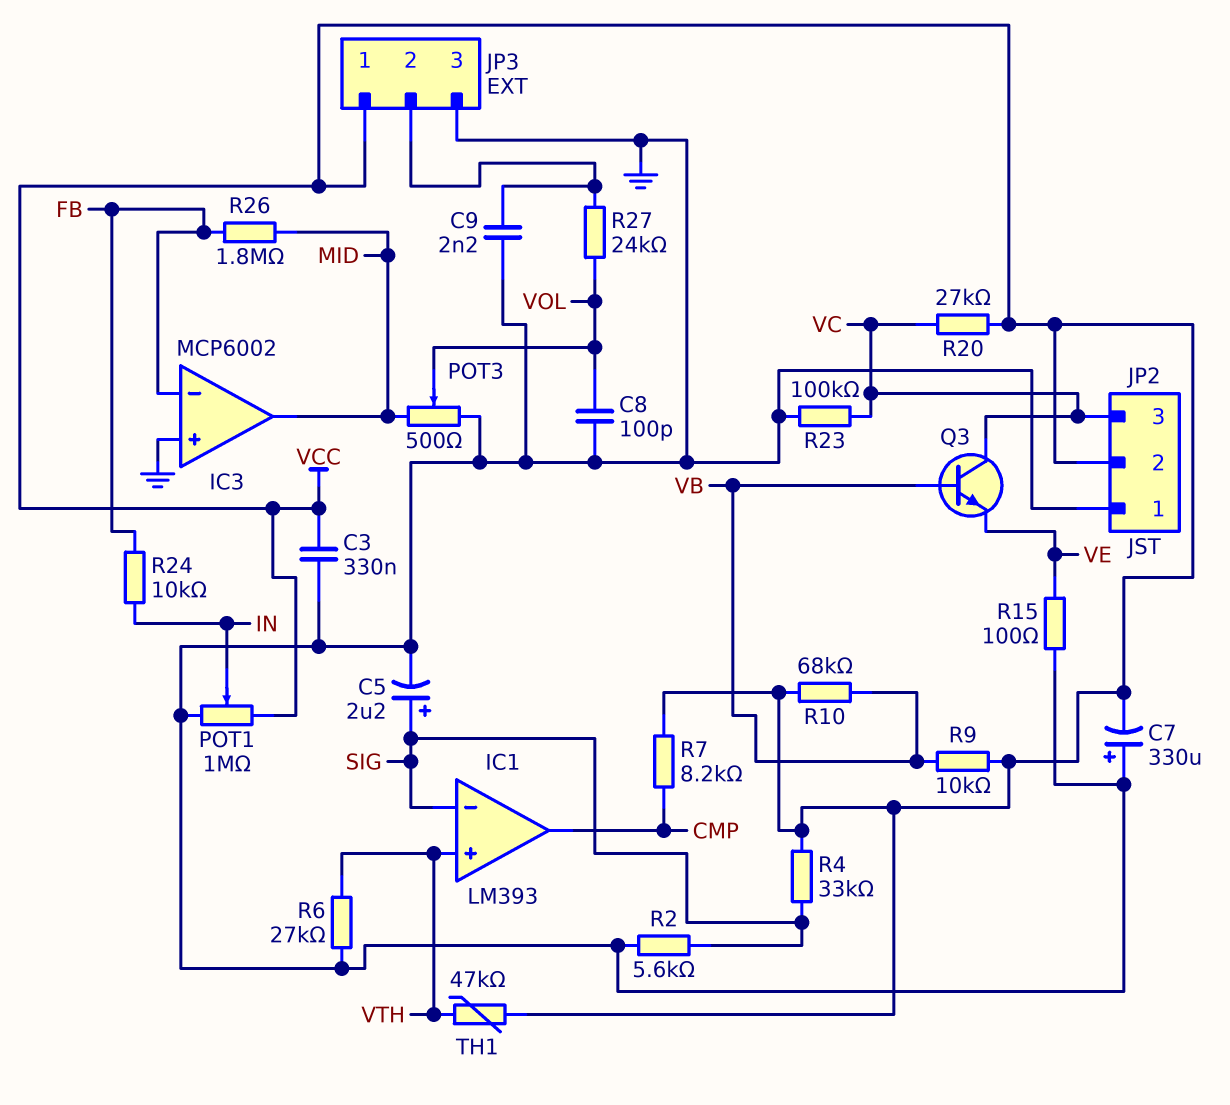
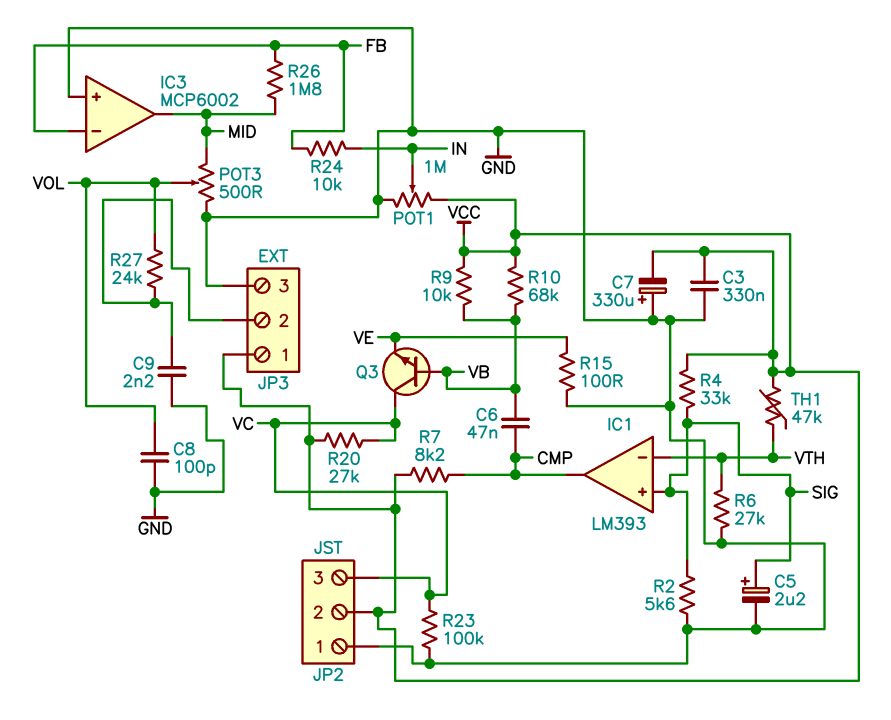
C6: none -> 47nF (CMP, VB)
IC1 pin in+: VTH -> SIG
IC1 pin in-: SIG -> VTH

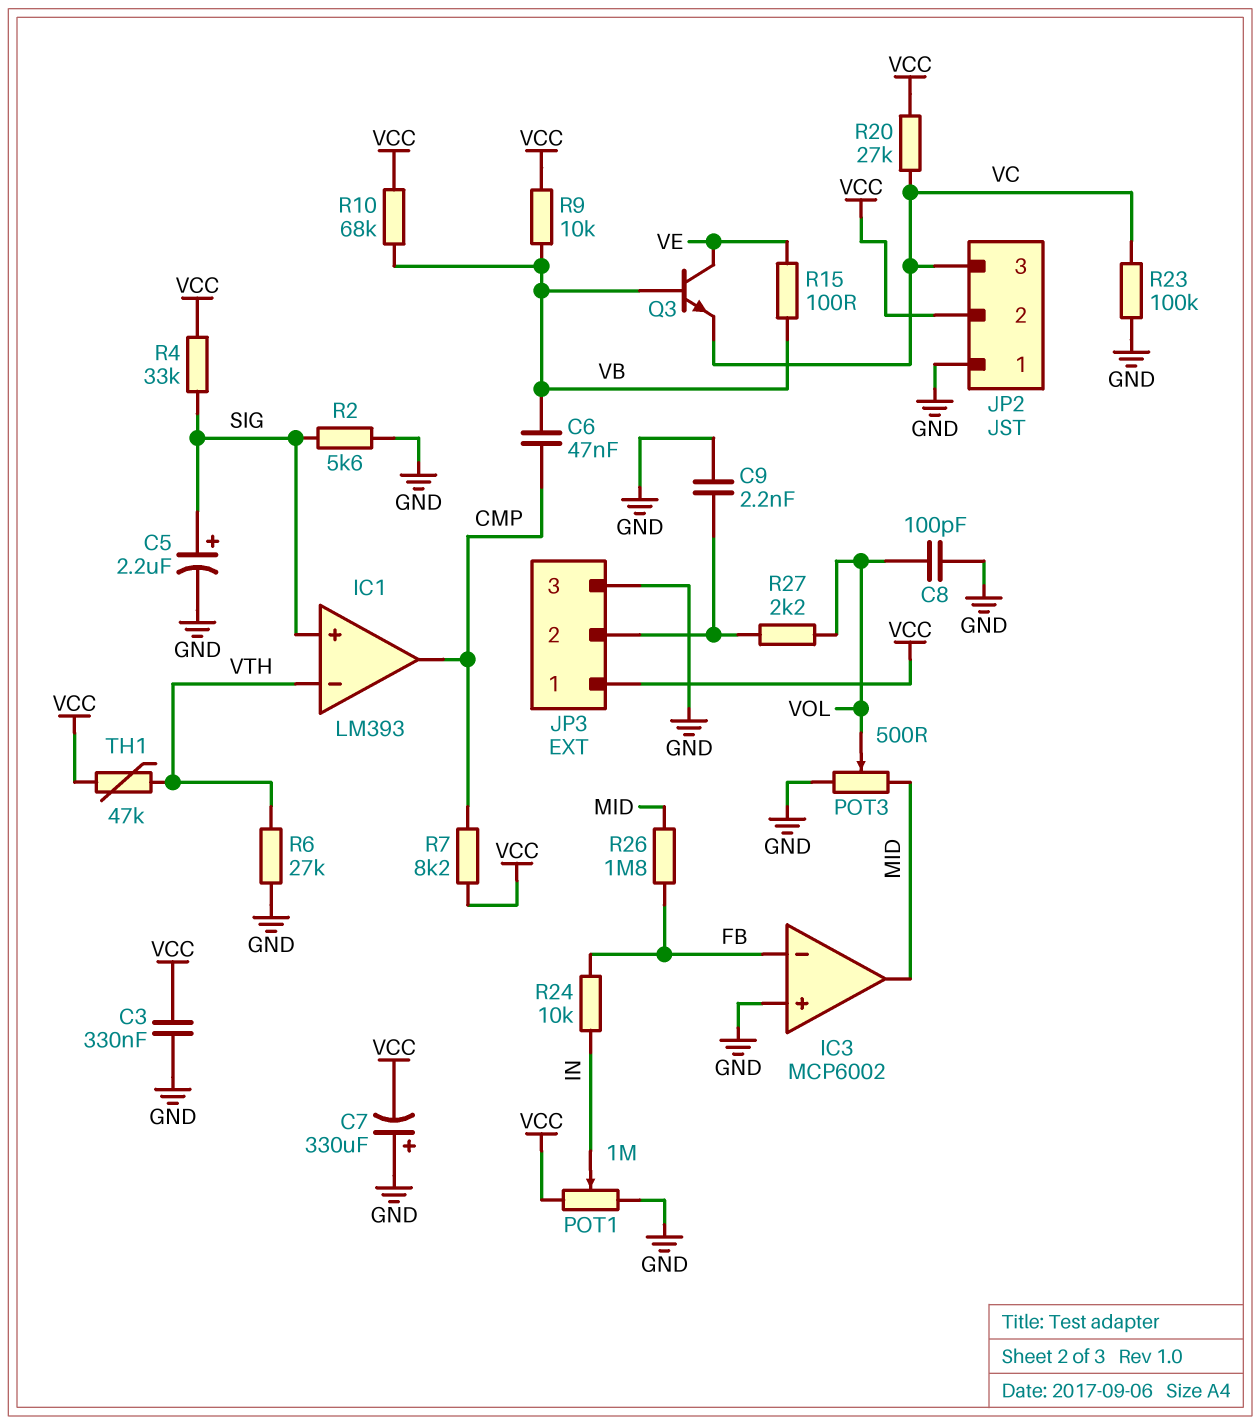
Q3: NPN (B VB, C VC, E VE) -> NPN (B VB, C VE, E VC)
R15: 100 (GND, VE) -> 100 (VB, VE)
R27: 24k (JP3/2, VOL) -> 2.2k (JP3/2, VOL)

